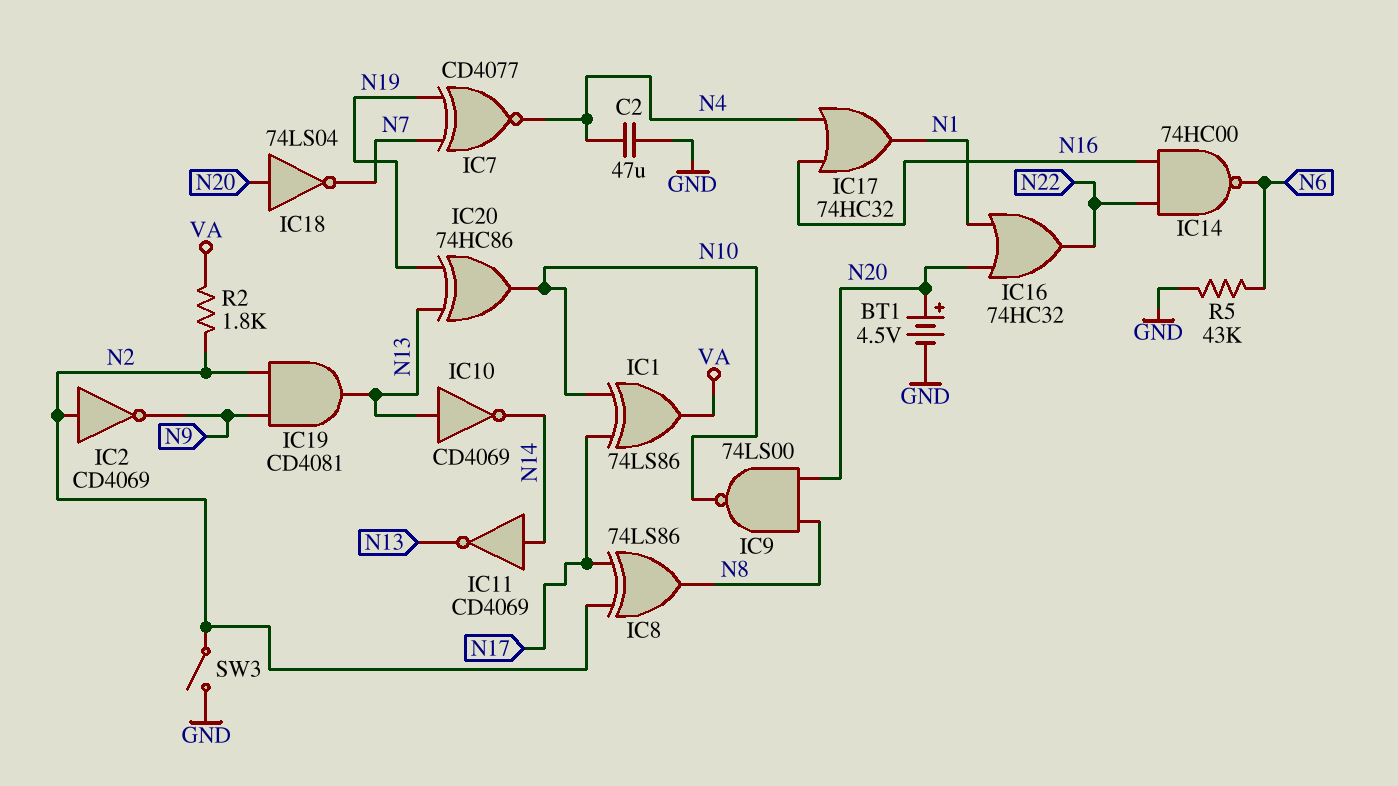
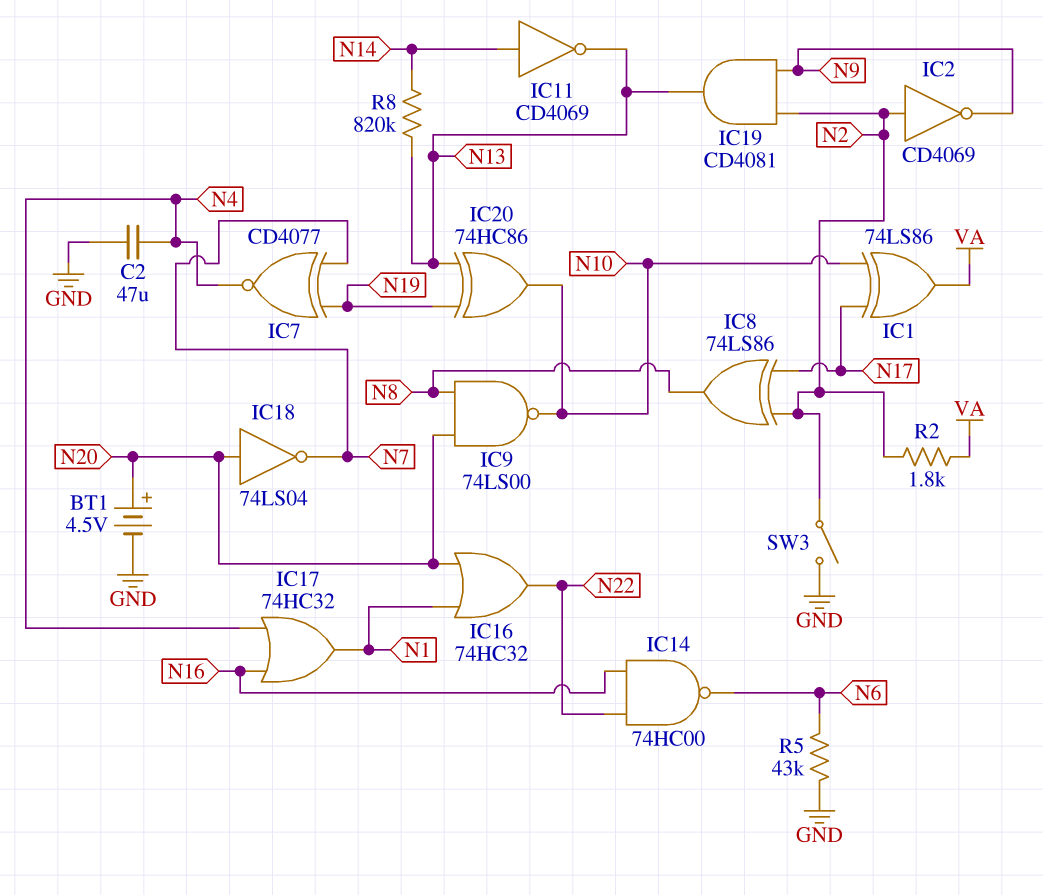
IC10: NOT CD4069 (in N13, out N14) -> none
R8: none -> 820k (N13, N14)

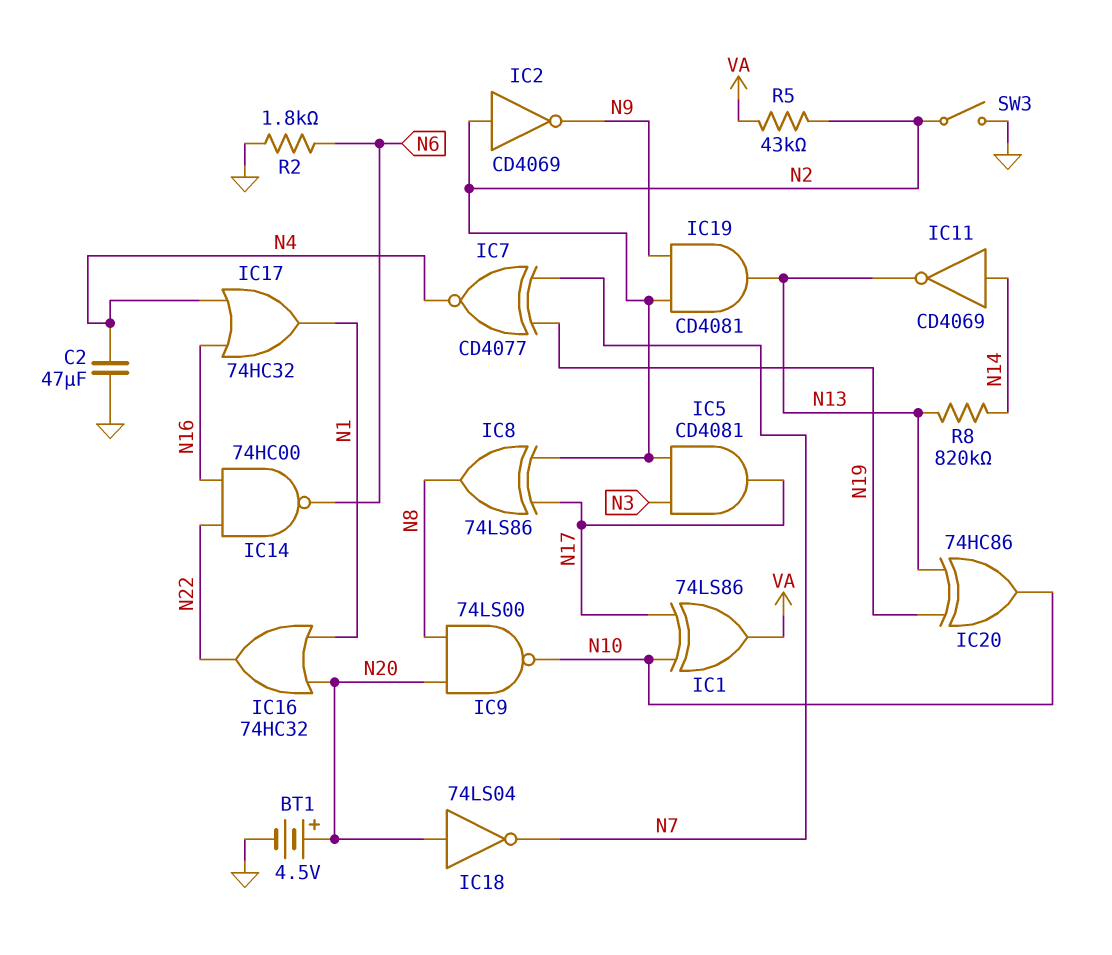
IC5: none -> AND CD4081 (in N2, in N3, out N17)
R2: 1.8k (N2, VA) -> 1.8k (GND, N6)
R5: 43k (GND, N6) -> 43k (N2, VA)

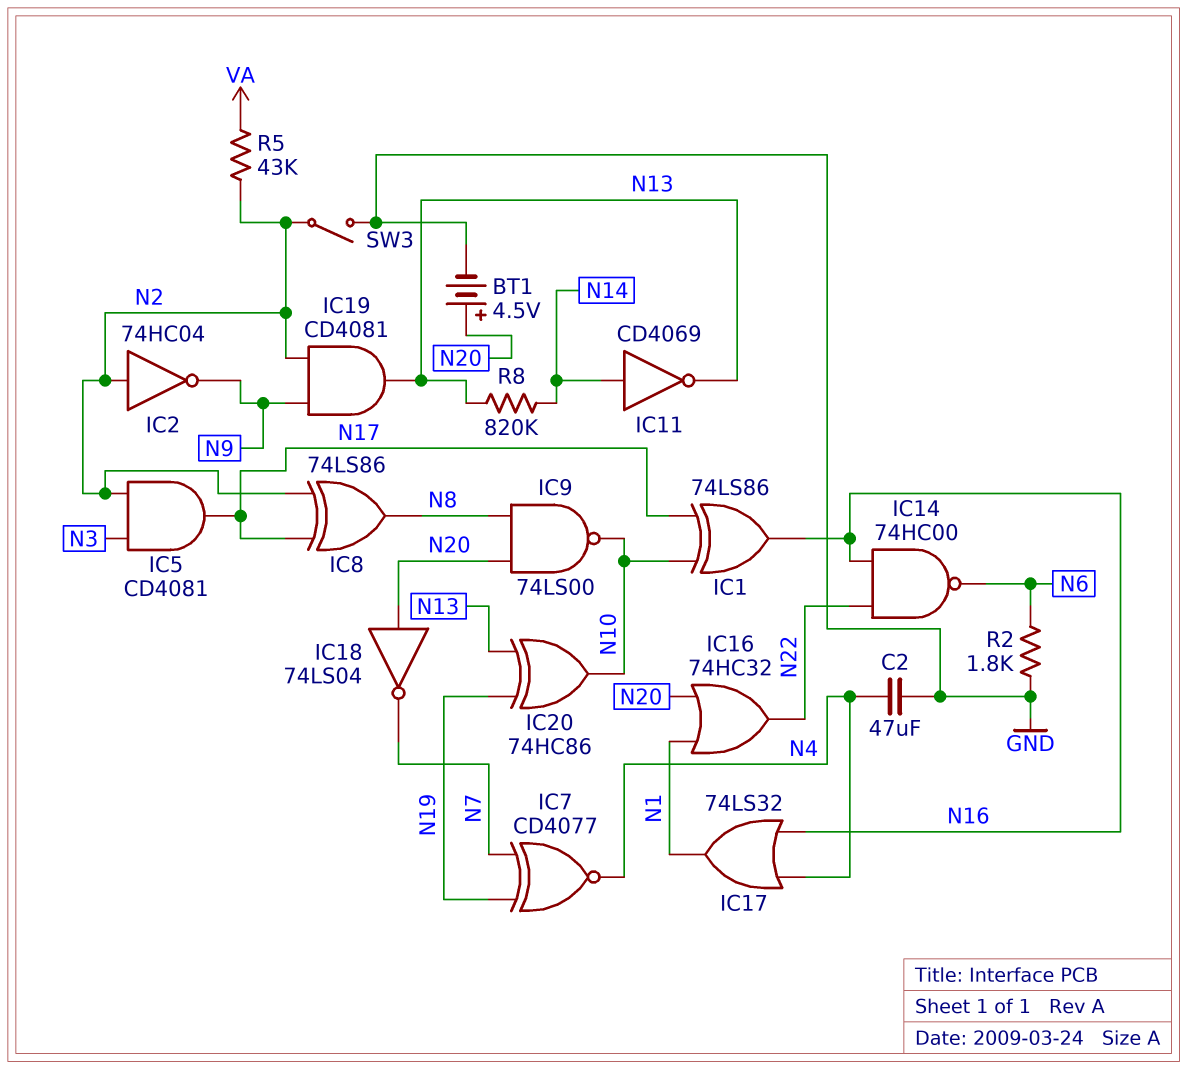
IC1: XOR 74LS86 (in N10, in N17, out VA) -> XOR 74LS86 (in N10, in N17, out N16)
IC2: NOT CD4069 (in N2, out N9) -> NOT 74HC04 (in N2, out N9)
IC17: OR 74HC32 (in N4, in N16, out N1) -> OR 74LS32 (in N4, in N16, out N1)

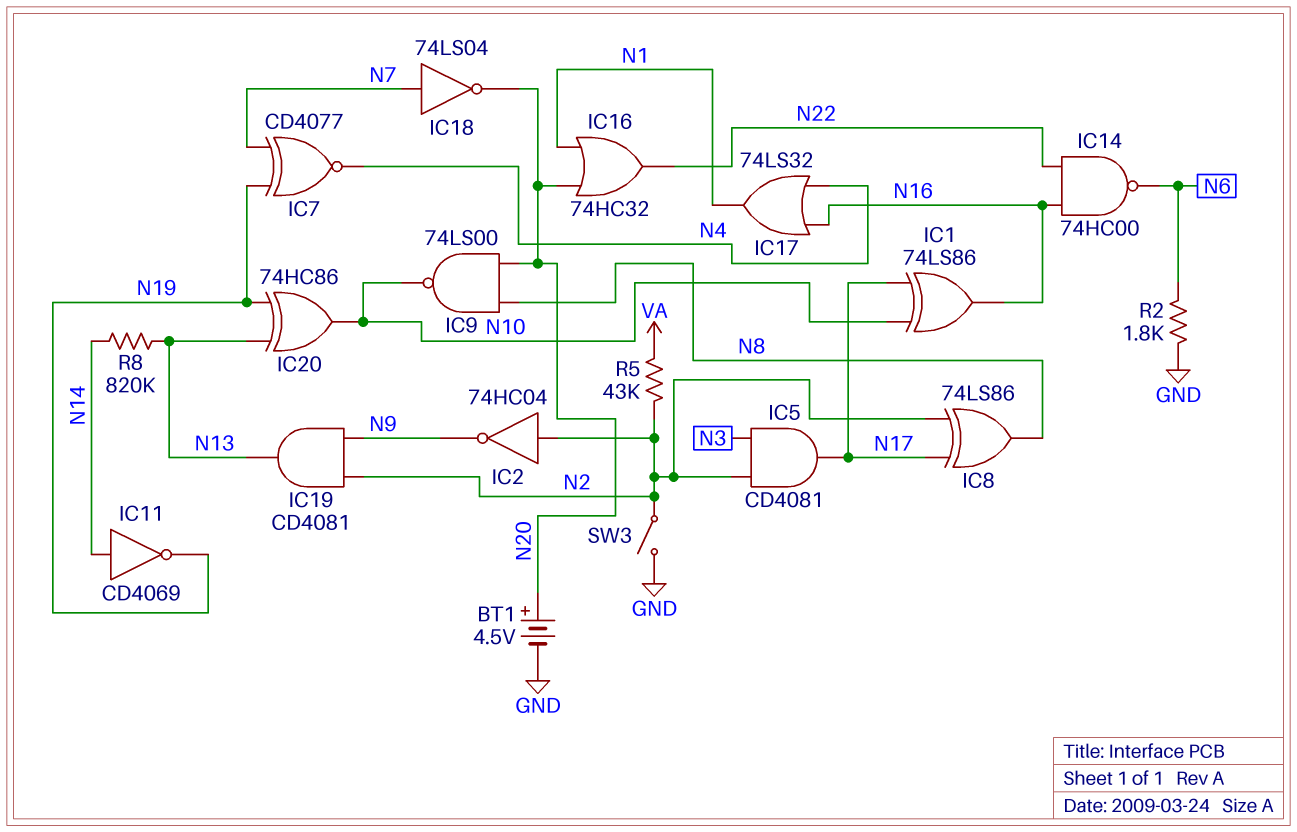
C2: 47uF (GND, N4) -> none
IC11: NOT CD4069 (in N14, out N13) -> NOT CD4069 (in N14, out N19)
IC18: NOT 74LS04 (in N20, out N7) -> NOT 74LS04 (in N7, out N20)

